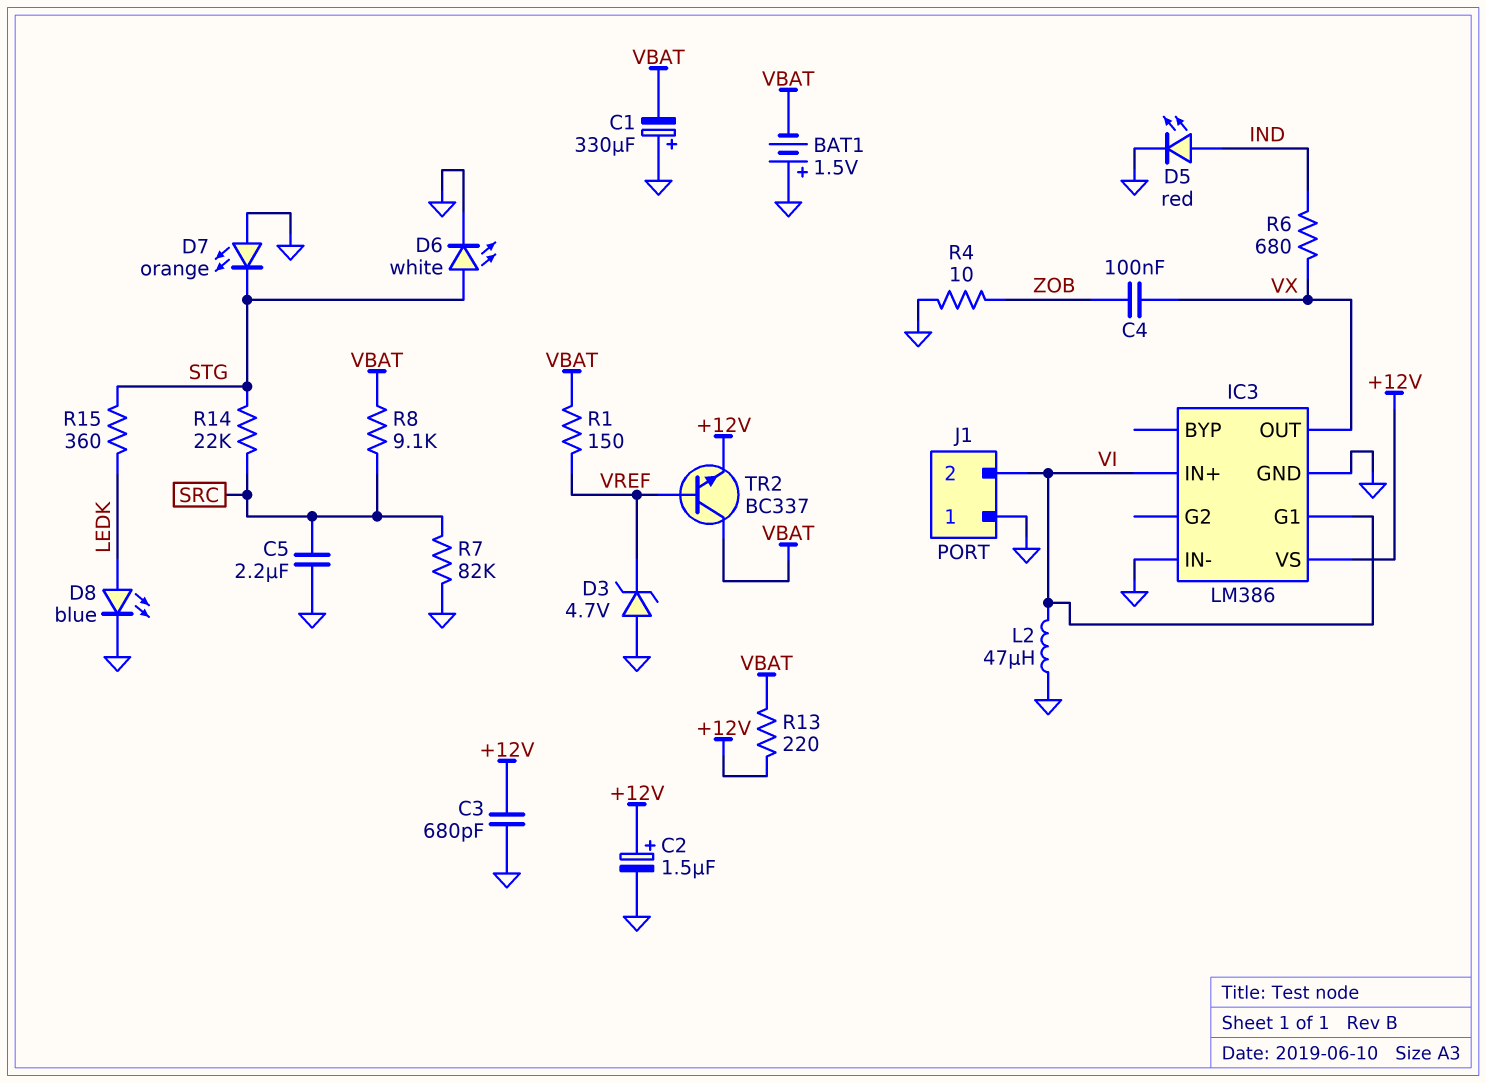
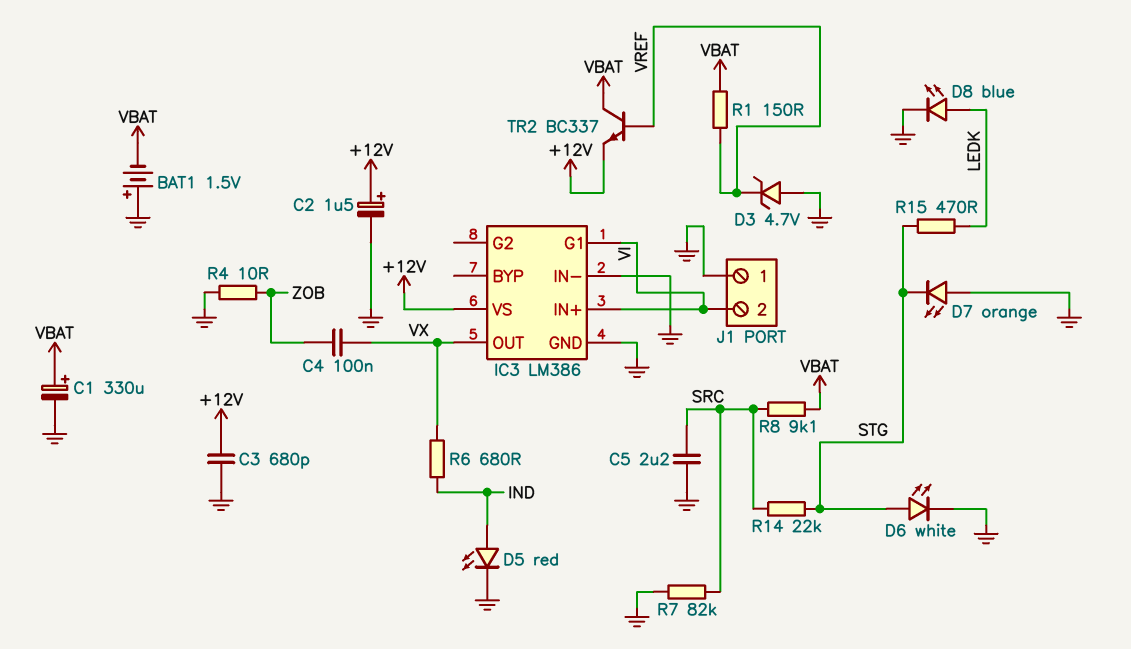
C1: 330uF (plus GND, minus VBAT) -> 330uF (plus VBAT, minus GND)
L2: 47uH (GND, VI) -> none
R13: 220 (+12V, VBAT) -> none
R15: 360 (LEDK, STG) -> 470 (LEDK, STG)

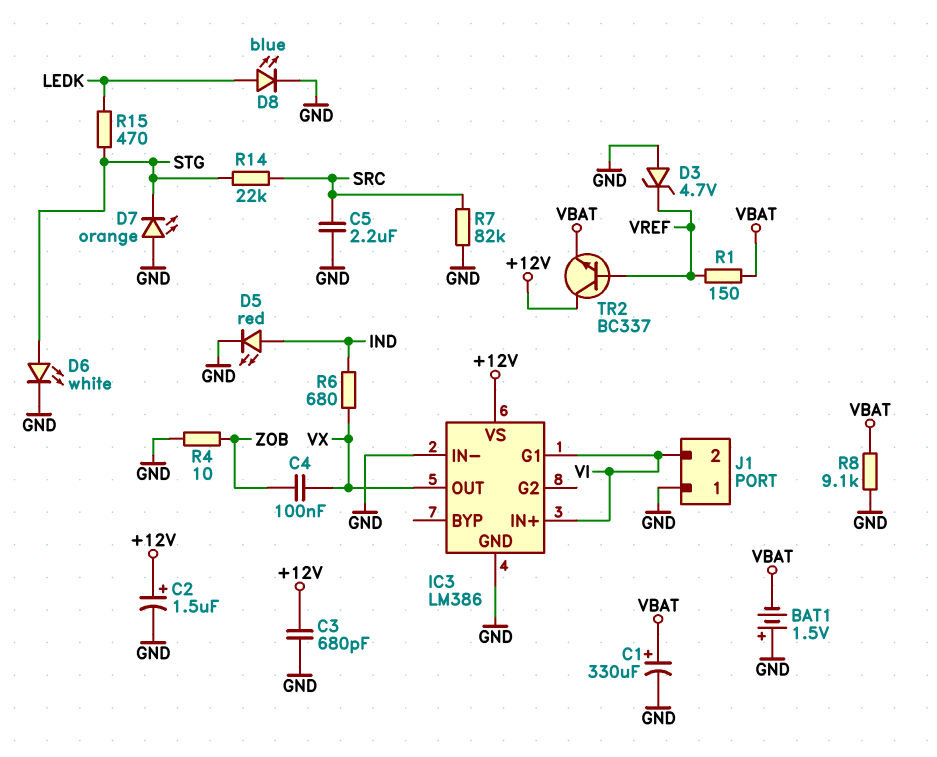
R8: 9.1k (SRC, VBAT) -> 9.1k (GND, VBAT)
TR2: NPN BC337 (B VREF, C VBAT, E +12V) -> NPN BC337 (B VREF, C +12V, E VBAT)

